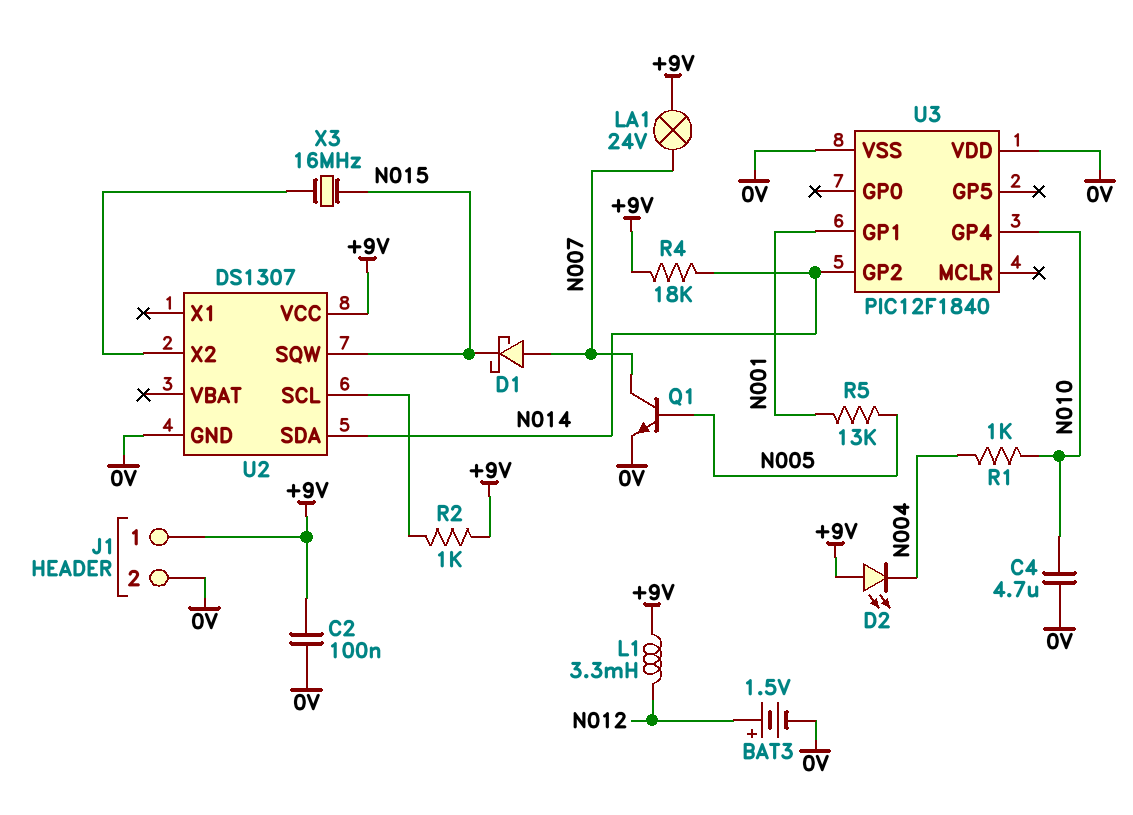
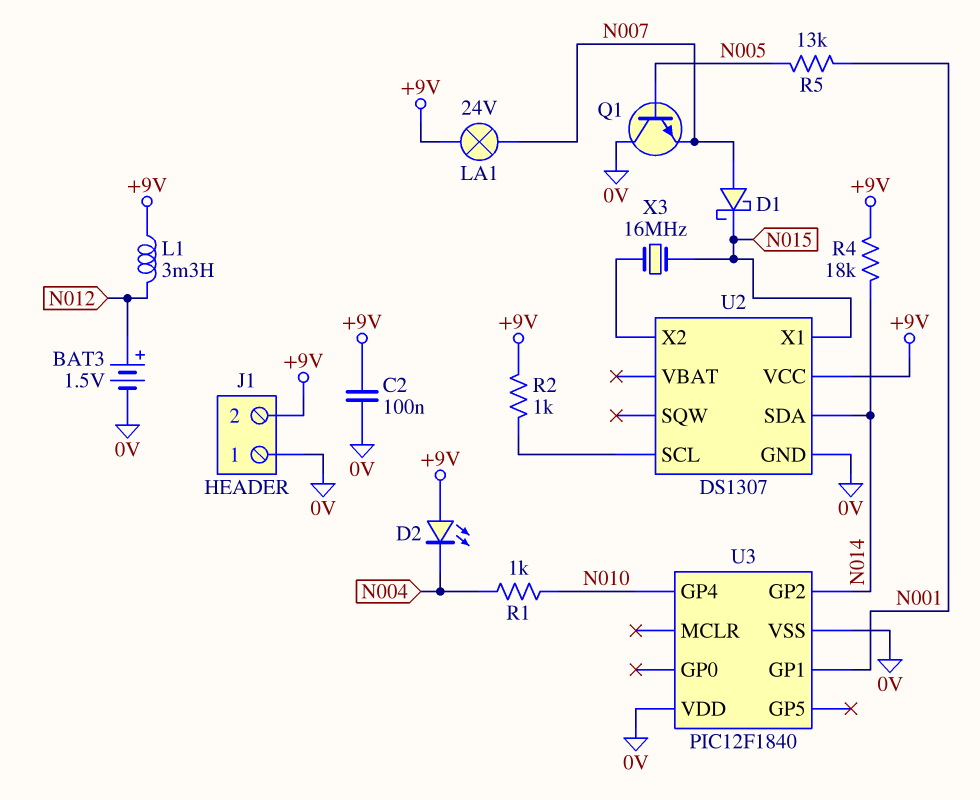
C4: 4.7uF (0V, N010) -> none
J1 pin 1: +9V -> 0V
J1 pin 2: 0V -> +9V
Q1: NPN (B N005, C N007, E 0V) -> NPN (B N005, C 0V, E N007)
U2 pin SQW: N015 -> none
U2 pin X1: none -> N015

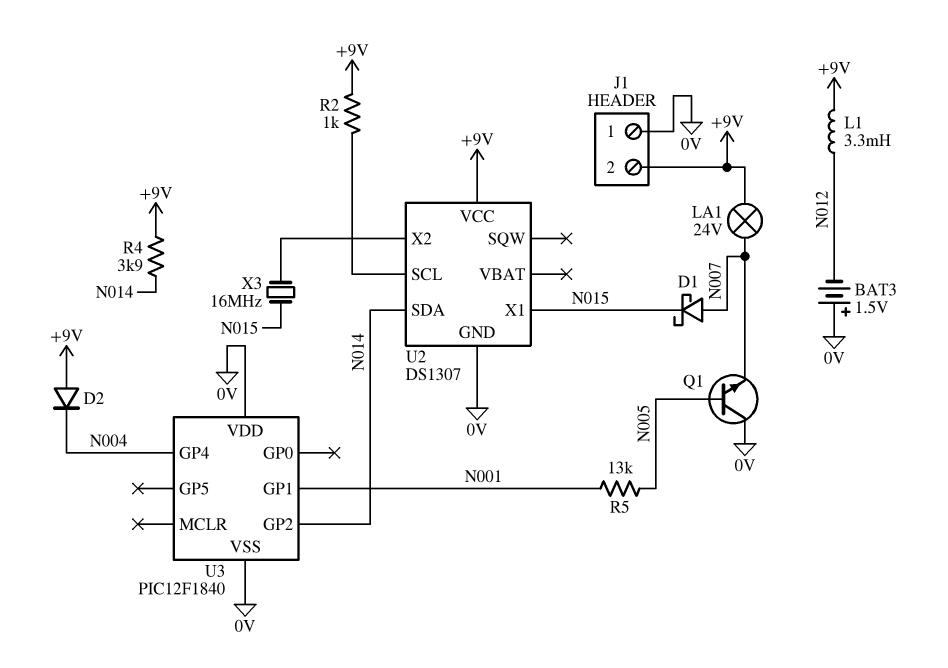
BAT3: 1.5V (plus N012, minus 0V) -> 1.5V (plus 0V, minus N012)
C2: 100nF (+9V, 0V) -> none
D2: LED (A +9V, K N004) -> diode (A +9V, K N004)
R1: 1k (N004, N010) -> none
R4: 18k (+9V, N014) -> 3.9k (+9V, N014)
U3 pin GP4: N010 -> N004

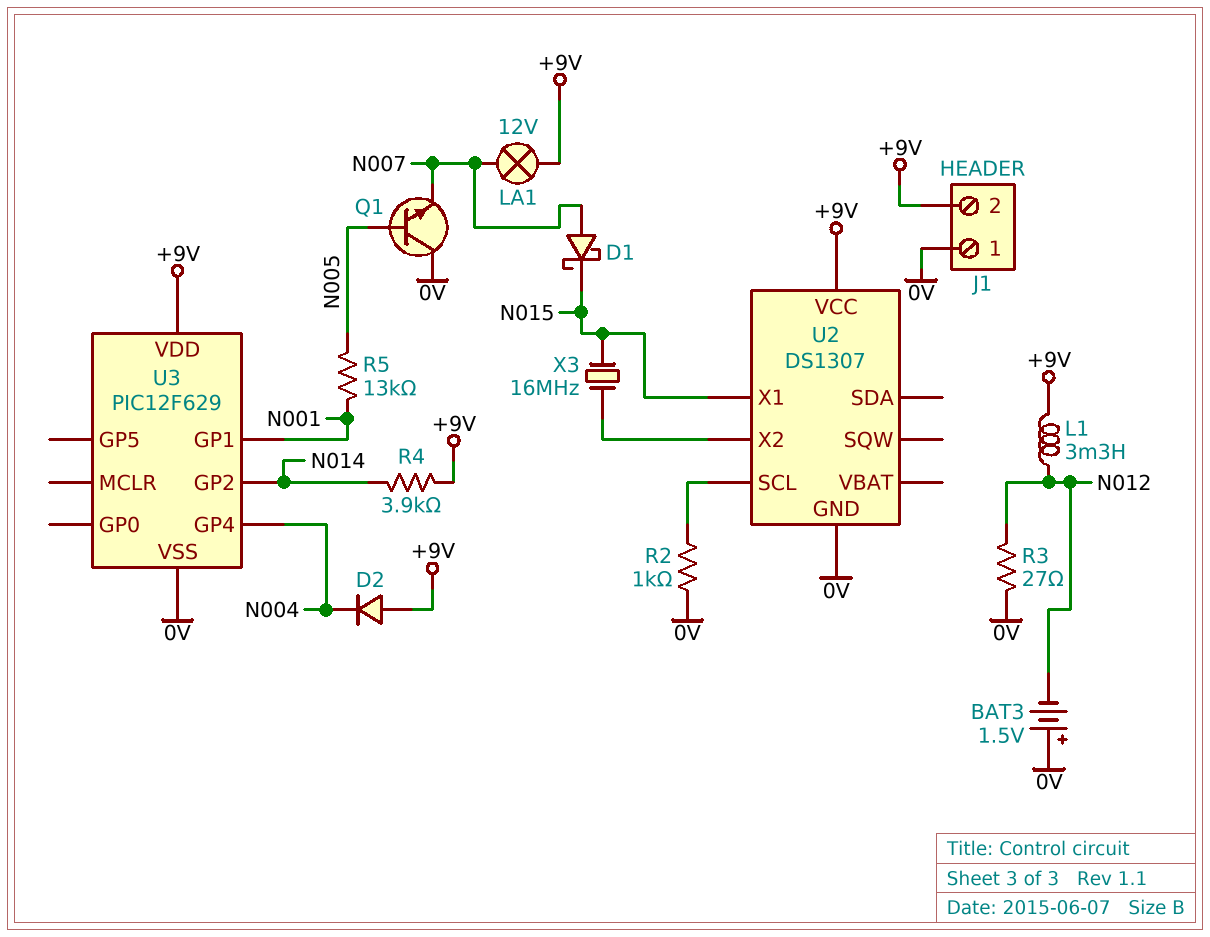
LA1: lamp 24V (+9V, N007) -> lamp 12V (+9V, N007)
R2: 1k (+9V, U2/SCL) -> 1k (0V, U2/SCL)
R3: none -> 27 (0V, N012)
U2 pin SDA: N014 -> none
U3: PIC12F1840 -> PIC12F629
U3 pin VDD: 0V -> +9V

